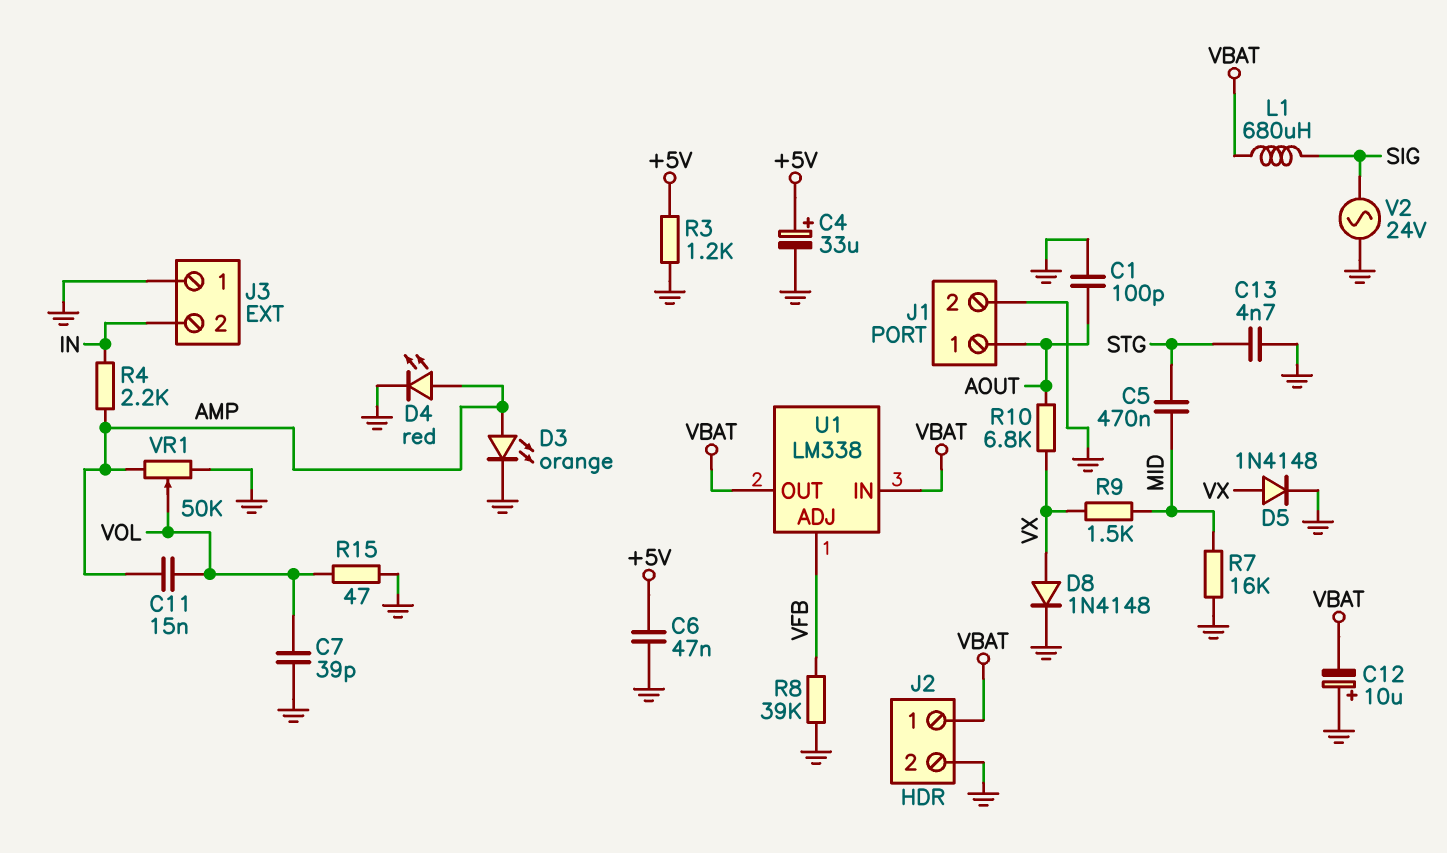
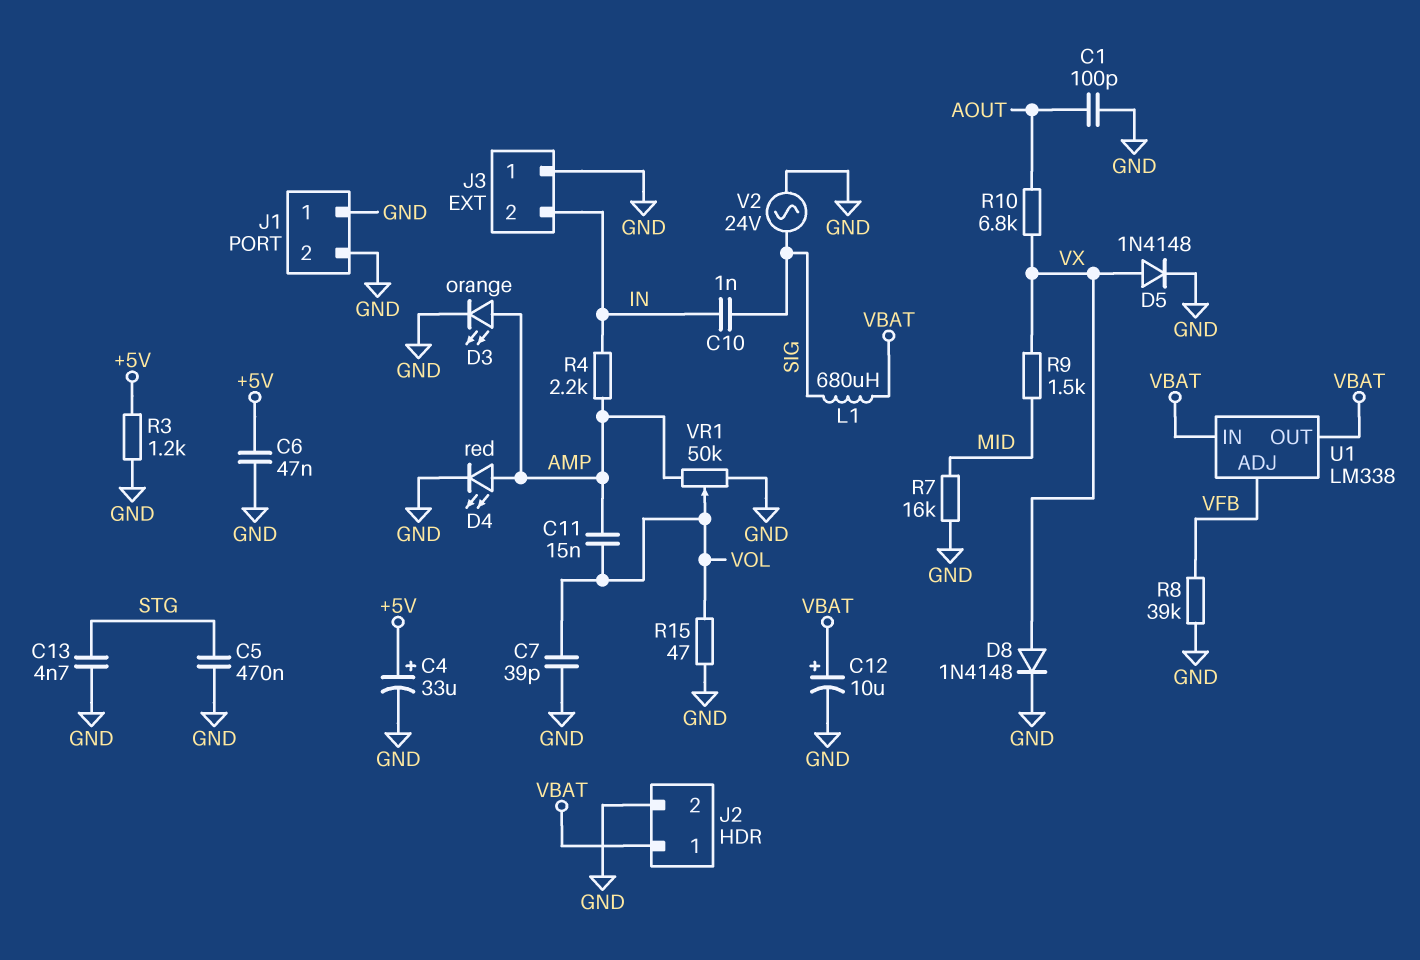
C5: 470nF (MID, STG) -> 470nF (GND, STG)
C10: none -> 1nF (IN, SIG)
C12: 10uF (plus GND, minus VBAT) -> 10uF (plus VBAT, minus GND)
J1 pin 1: AOUT -> GND

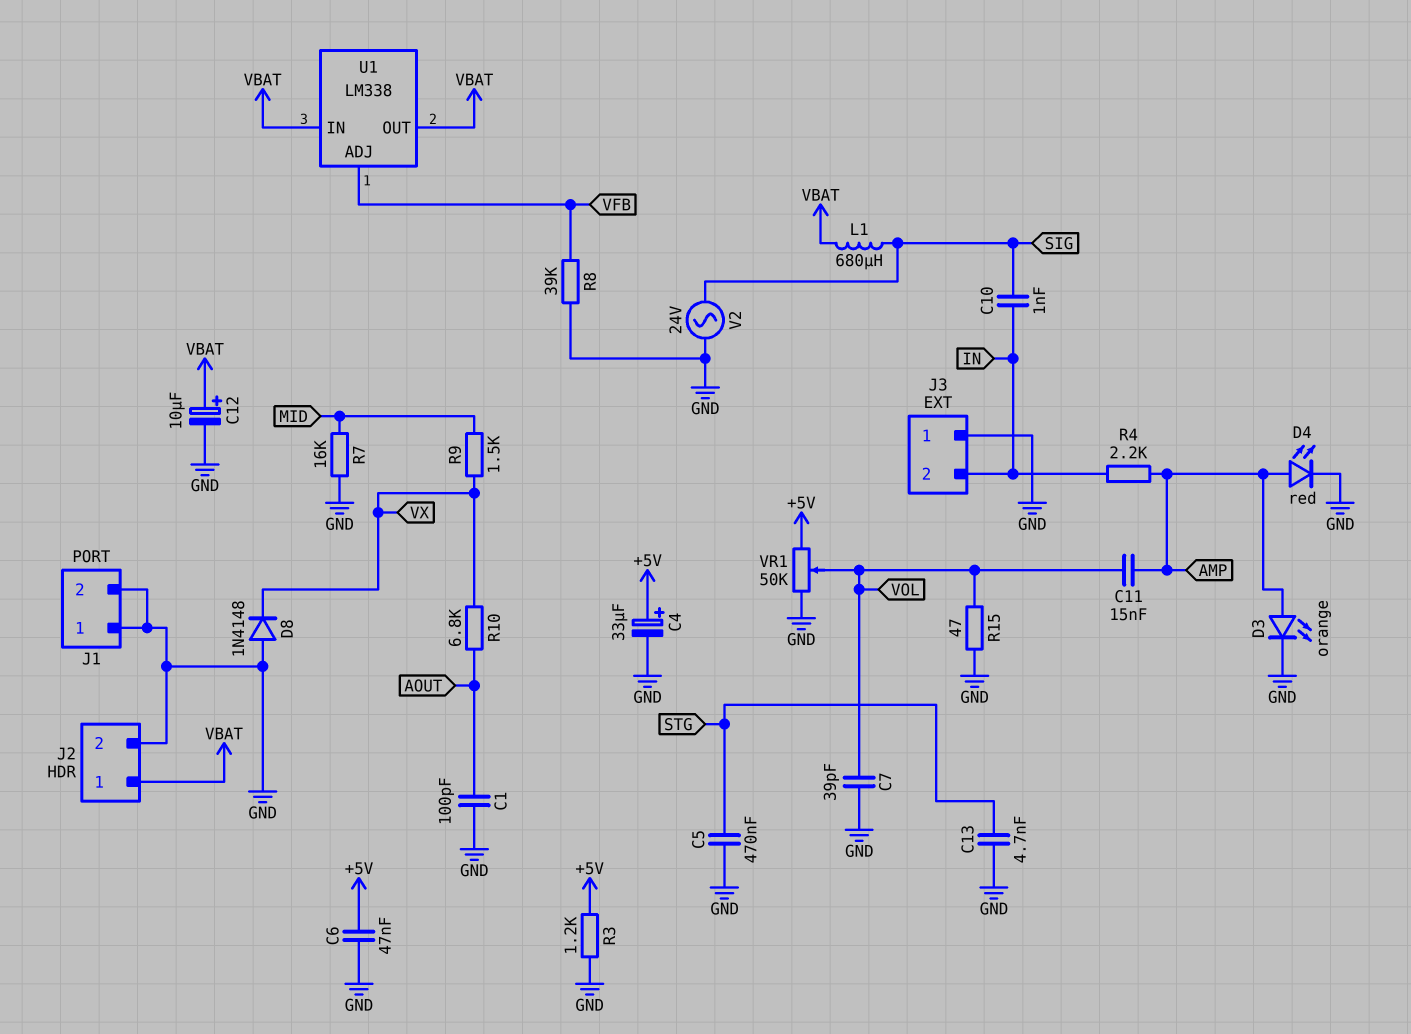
D5: diode 1N4148 (A VX, K GND) -> none
D8: diode 1N4148 (A VX, K GND) -> diode 1N4148 (A GND, K VX)
VR1: 50k (AMP, GND, wiper VOL) -> 50k (+5V, GND, wiper VOL)

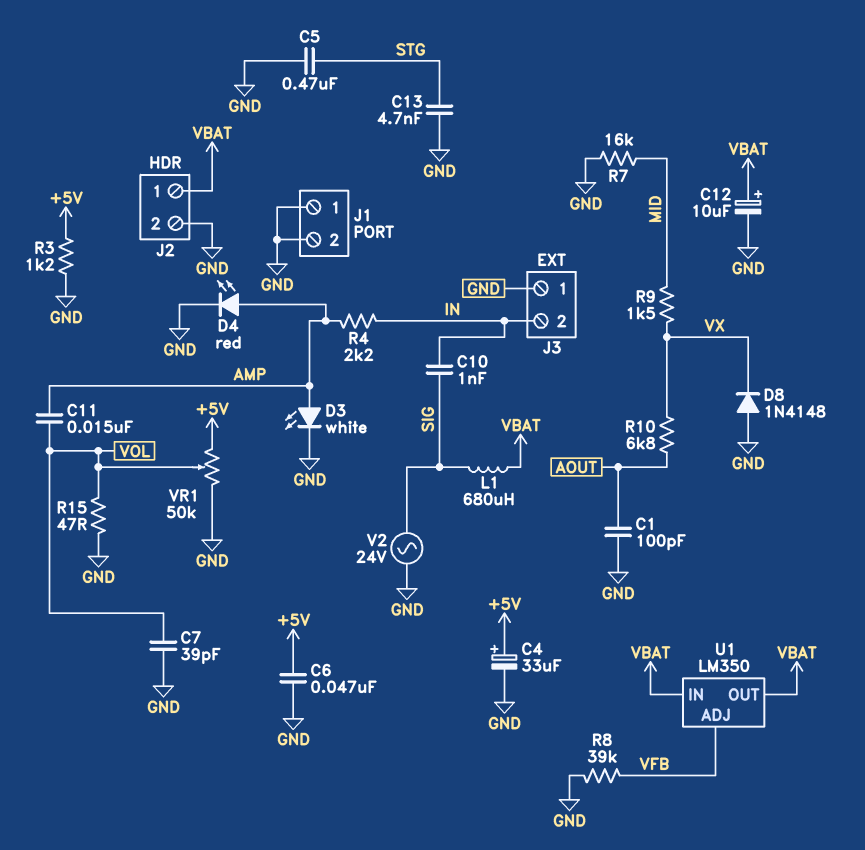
D3: LED orange (A AMP, K GND) -> LED white (A AMP, K GND)
U1: LM338 -> LM350

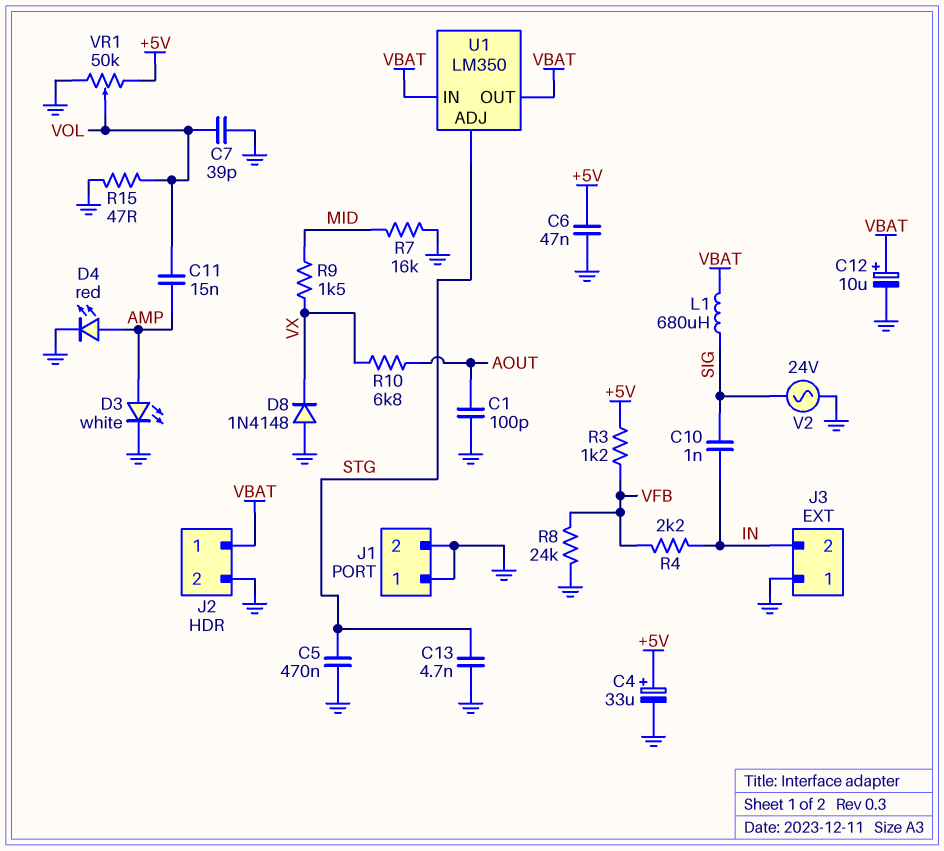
R3: 1.2k (+5V, GND) -> 1.2k (+5V, VFB)
R4: 2.2k (AMP, IN) -> 2.2k (IN, VFB)
R8: 39k (GND, VFB) -> 24k (GND, VFB)
U1 pin ADJ: VFB -> STG

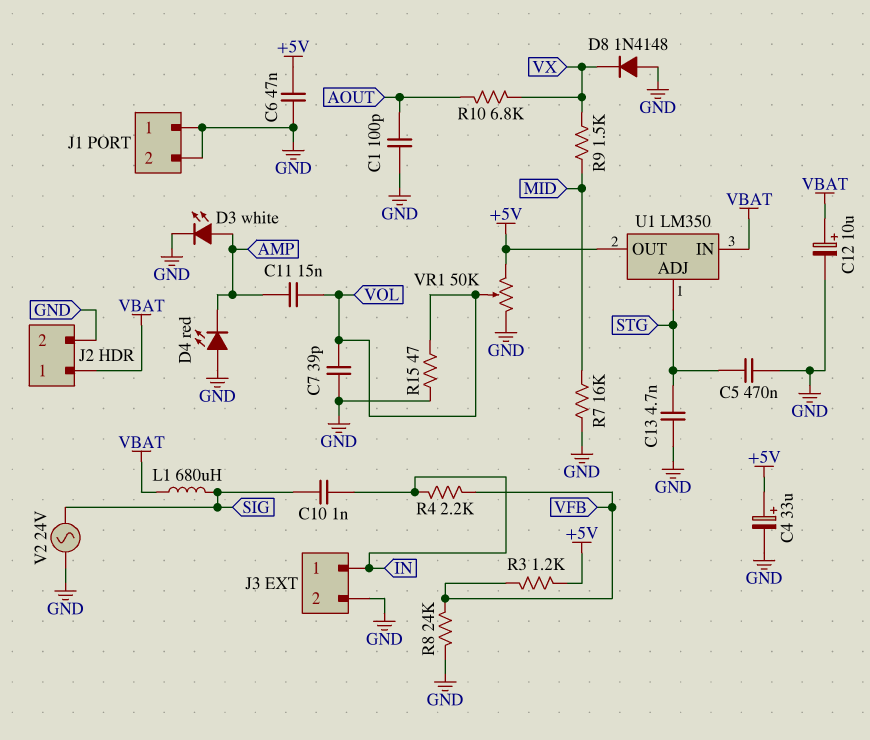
D4: LED red (A AMP, K GND) -> LED red (A GND, K AMP)
J3 pin 1: GND -> IN
J3 pin 2: IN -> GND
U1 pin OUT: VBAT -> +5V

